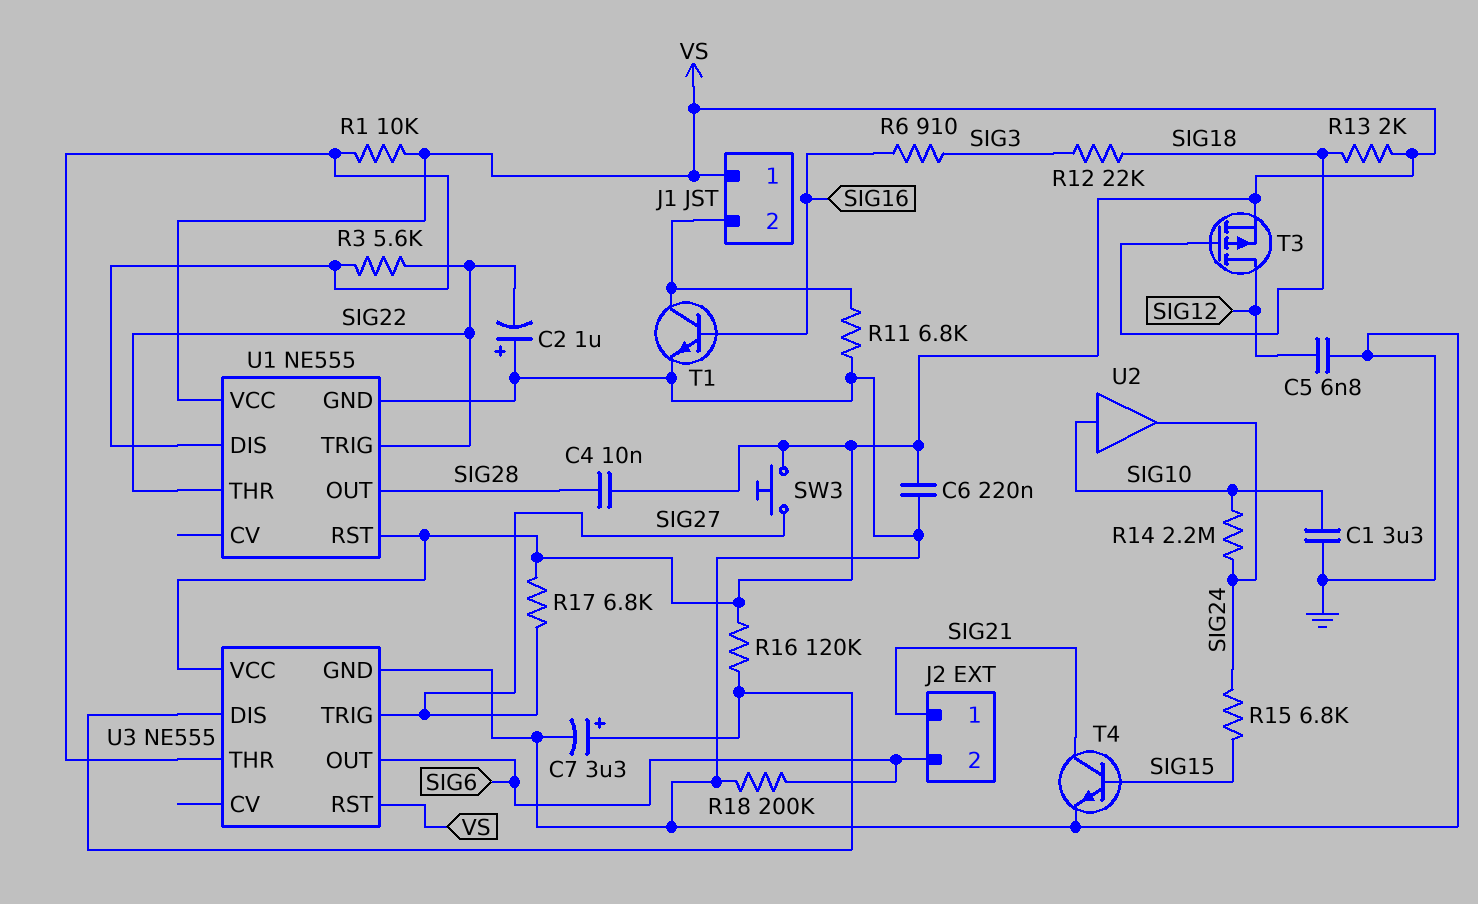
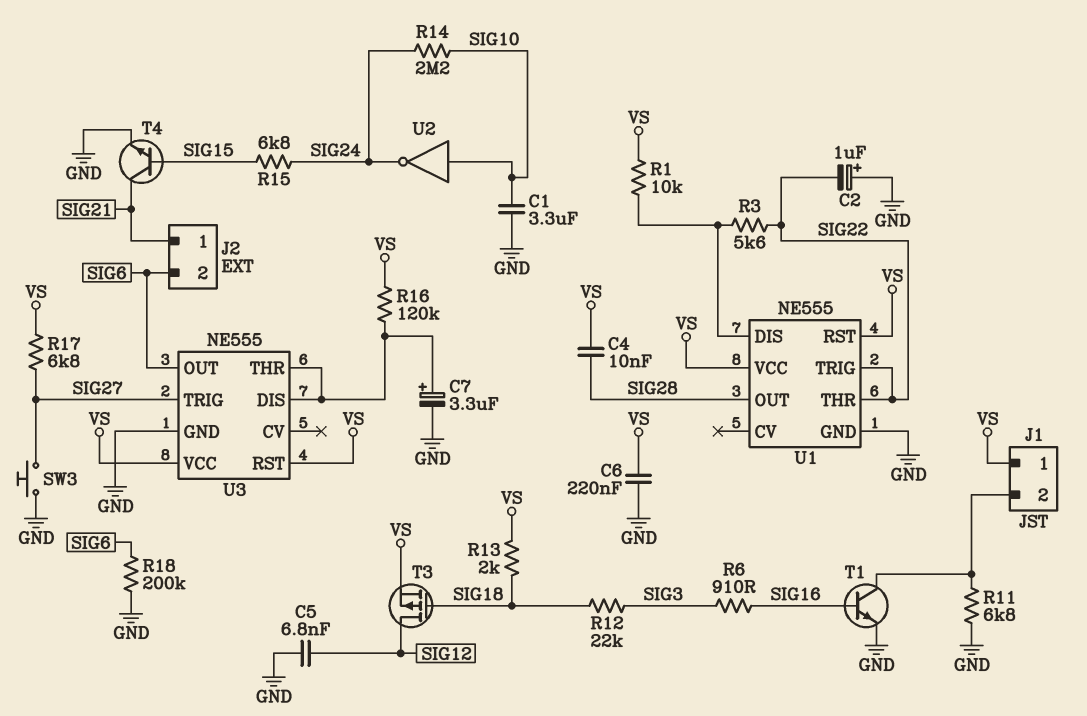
SW3: button (SIG27, VS) -> button (GND, SIG27)
U2: buffer (in SIG10, out SIG24) -> NOT (in SIG10, out SIG24)
U3 pin THR: U1/DIS -> U3/DIS

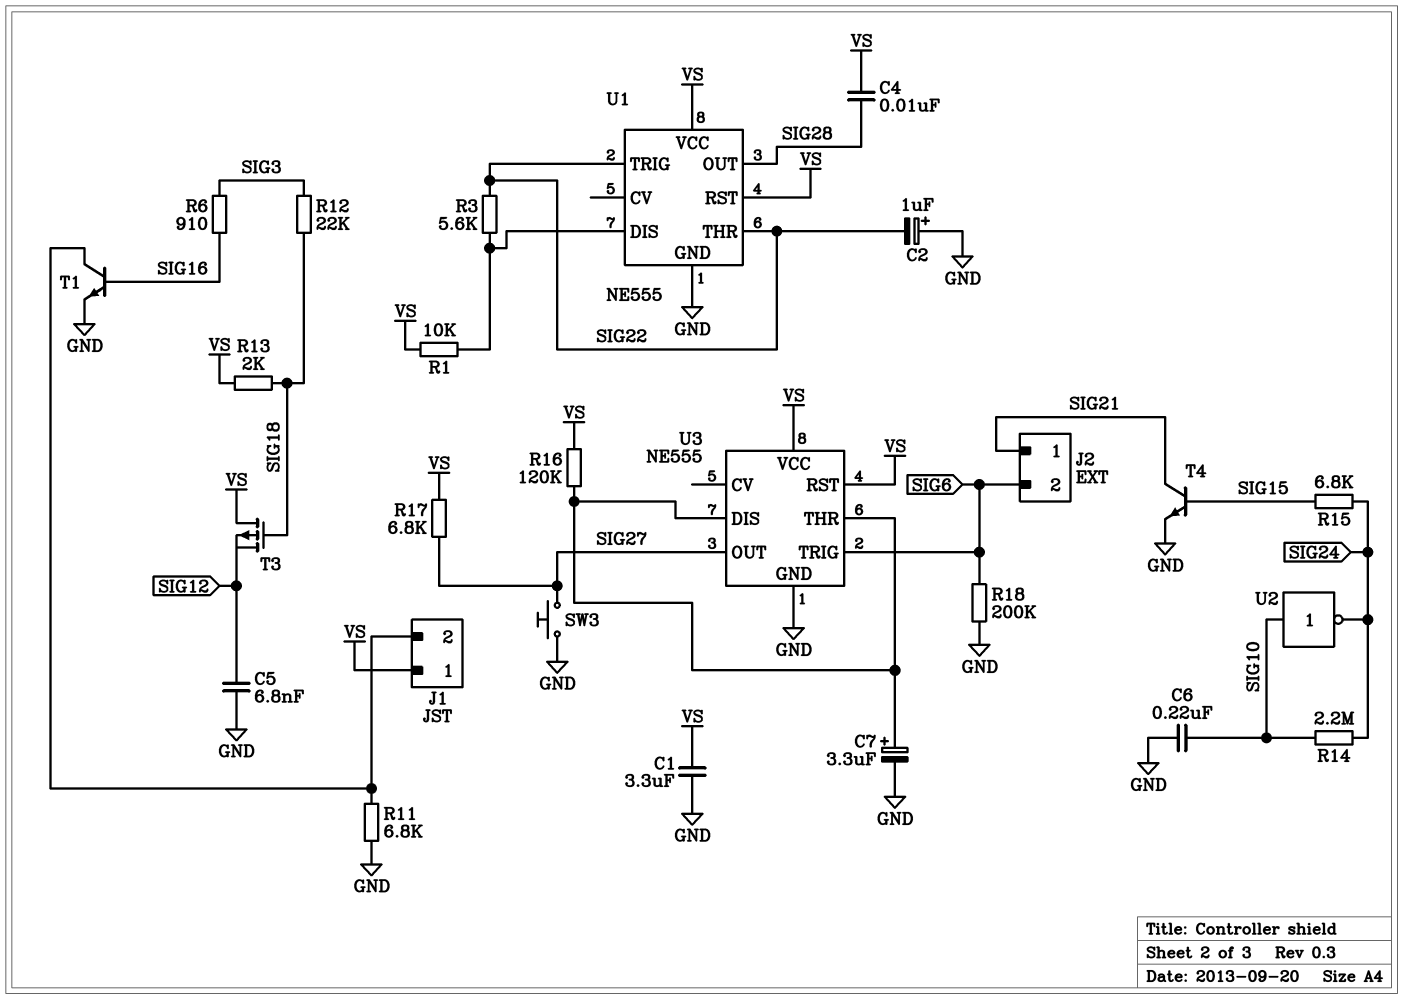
C1: 3.3uF (GND, SIG10) -> 3.3uF (GND, VS)
C6: 220nF (GND, VS) -> 220nF (GND, SIG10)
T3: PMOS (G SIG18, D SIG12, S VS) -> PMOS (G SIG18, D VS, S SIG12)
U3 pin OUT: SIG6 -> SIG27
U3 pin TRIG: SIG27 -> SIG6

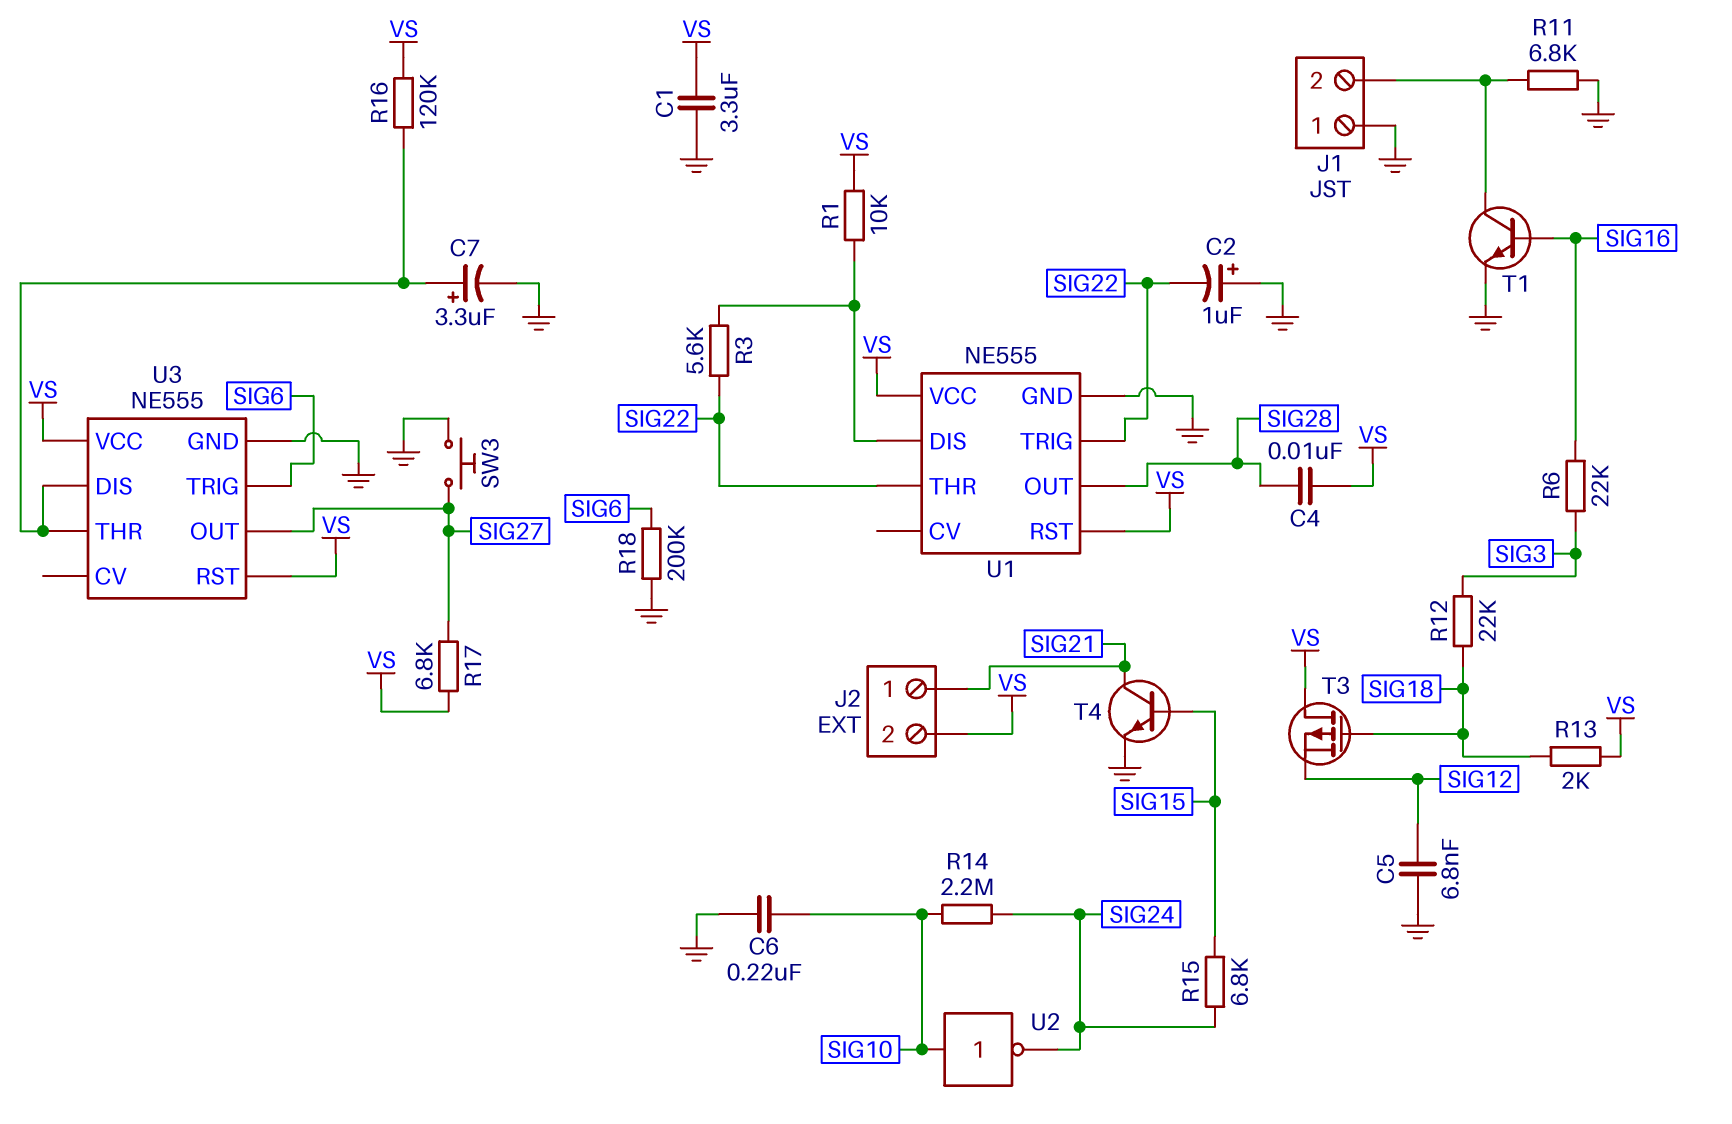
J1 pin 1: VS -> GND
J2 pin 2: SIG6 -> VS
R6: 910 (SIG3, SIG16) -> 22k (SIG3, SIG16)

